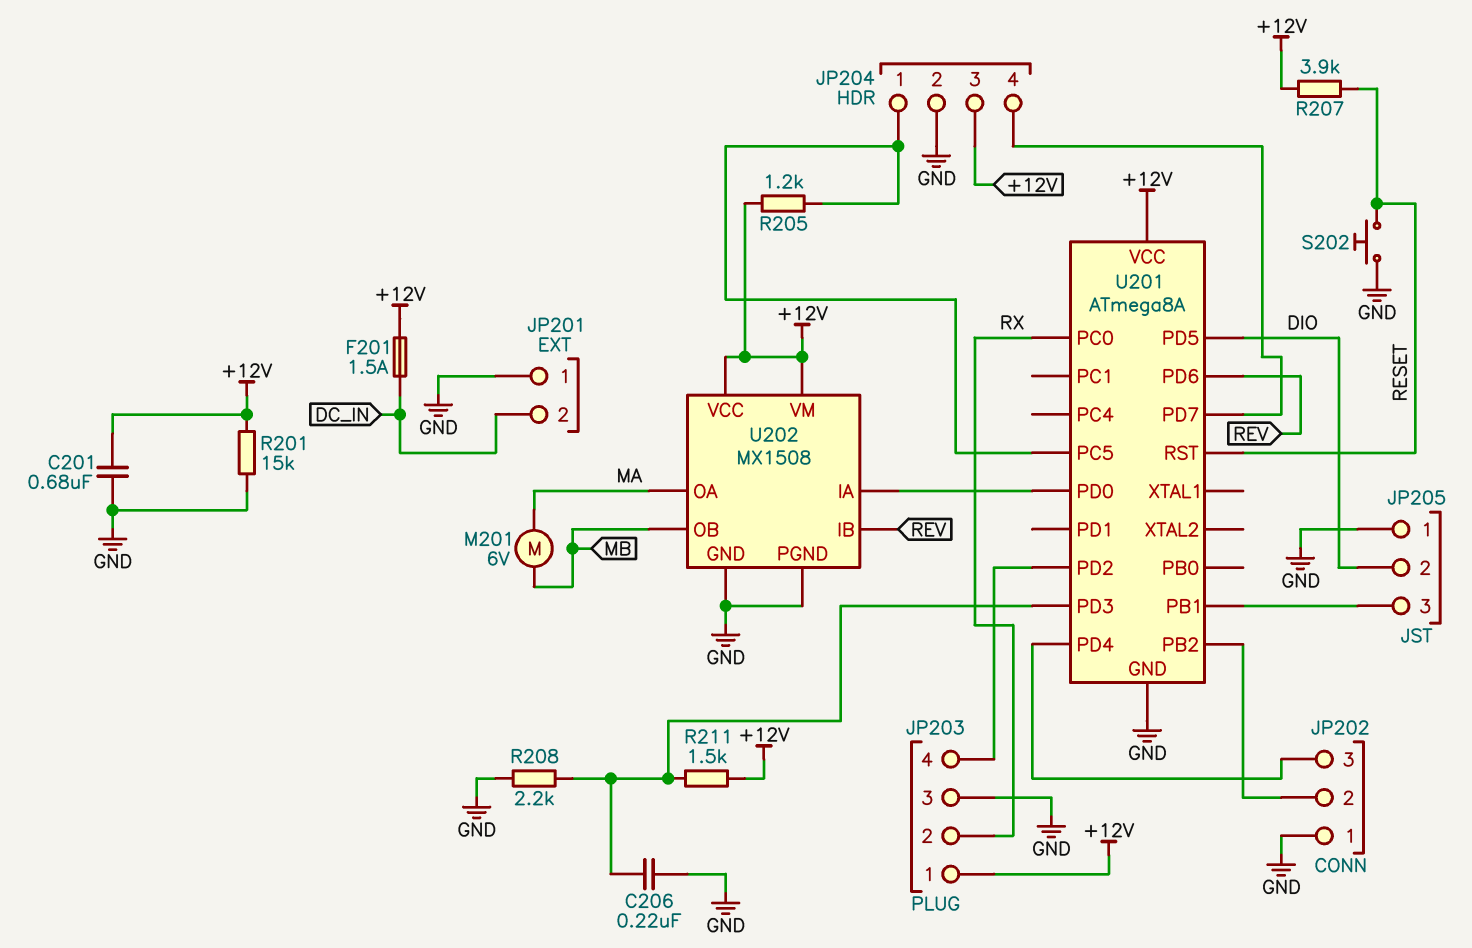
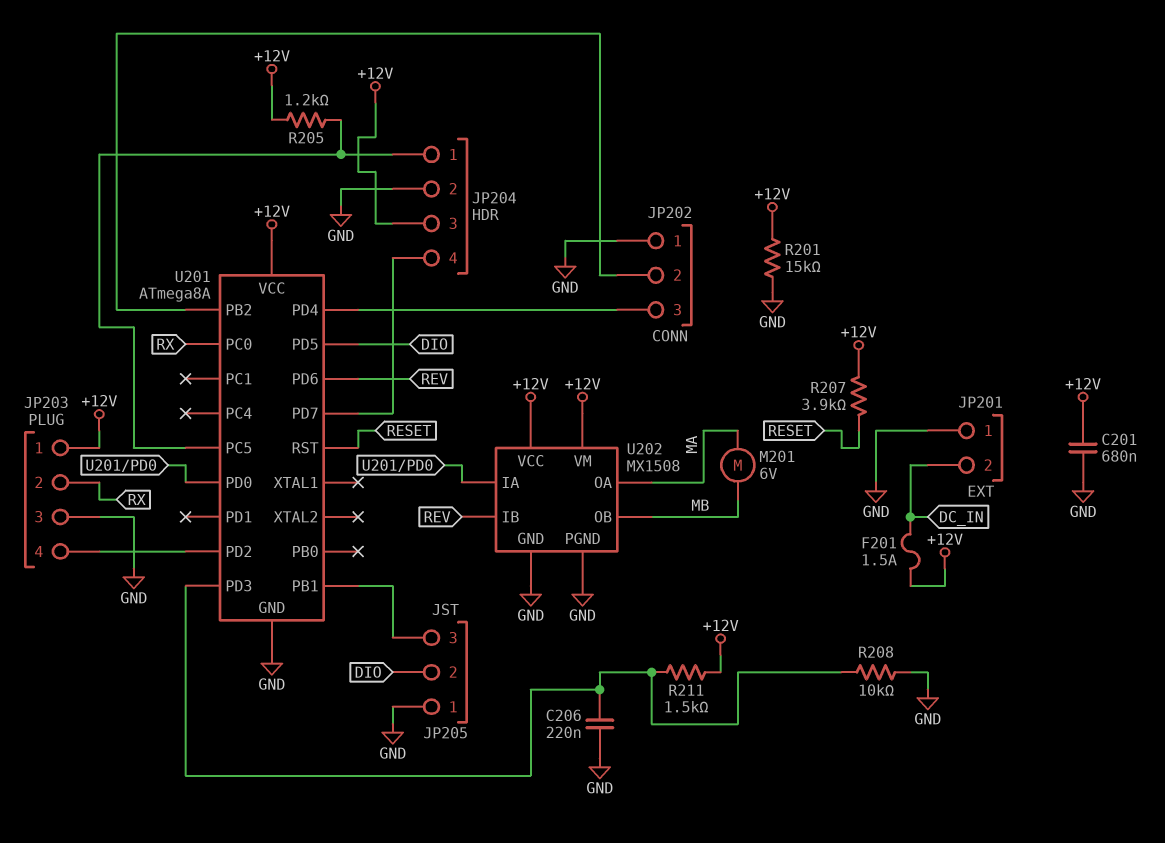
R208: 2.2k (GND, U201/PD3) -> 10k (GND, U201/PD3)
S202: button (GND, RESET) -> none

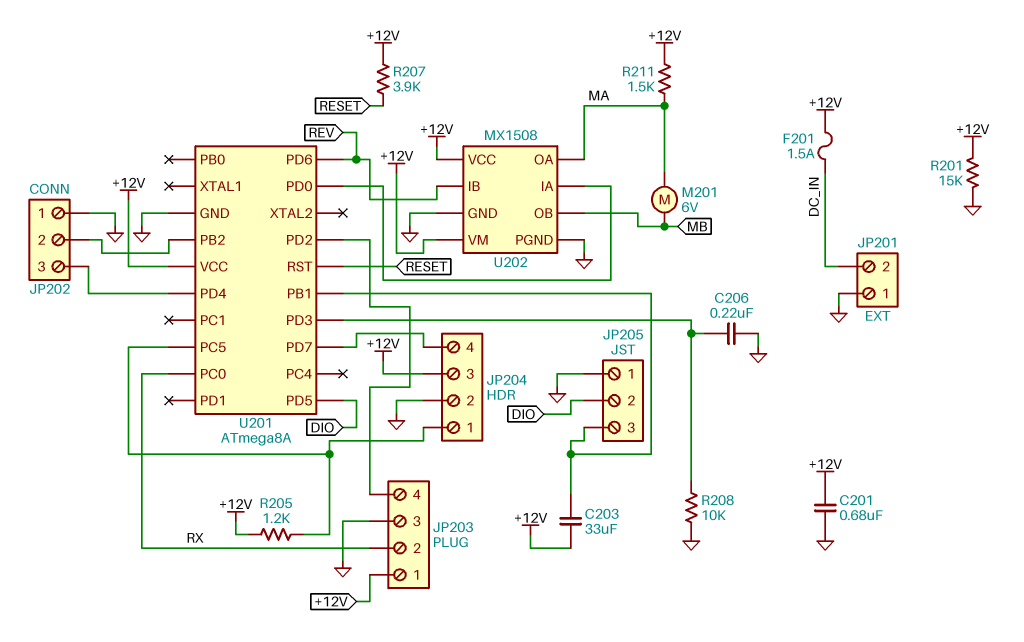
C203: none -> 33uF (+12V, JP205/3)
R211: 1.5k (+12V, U201/PD3) -> 1.5k (+12V, MA)

